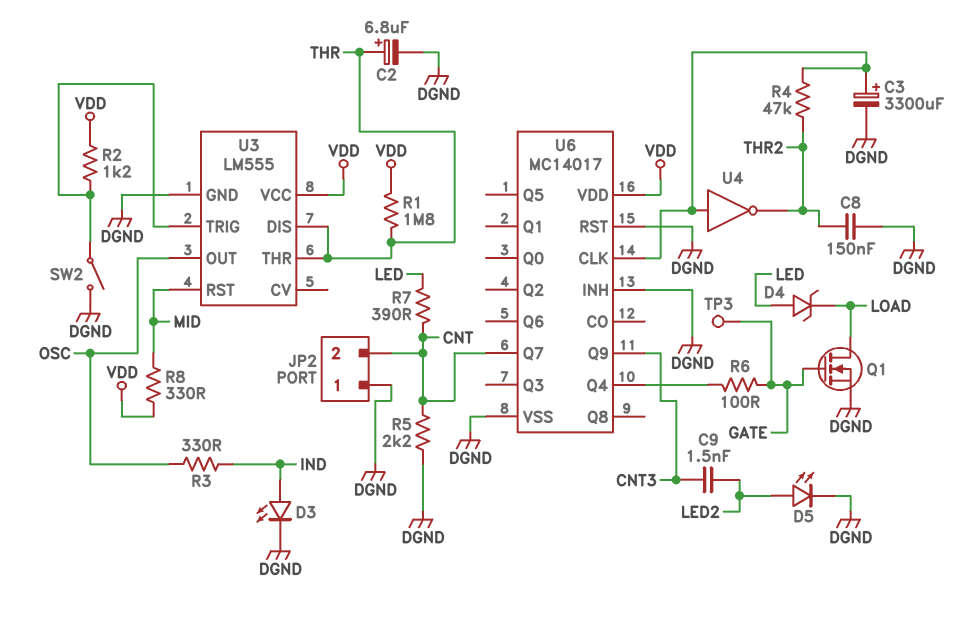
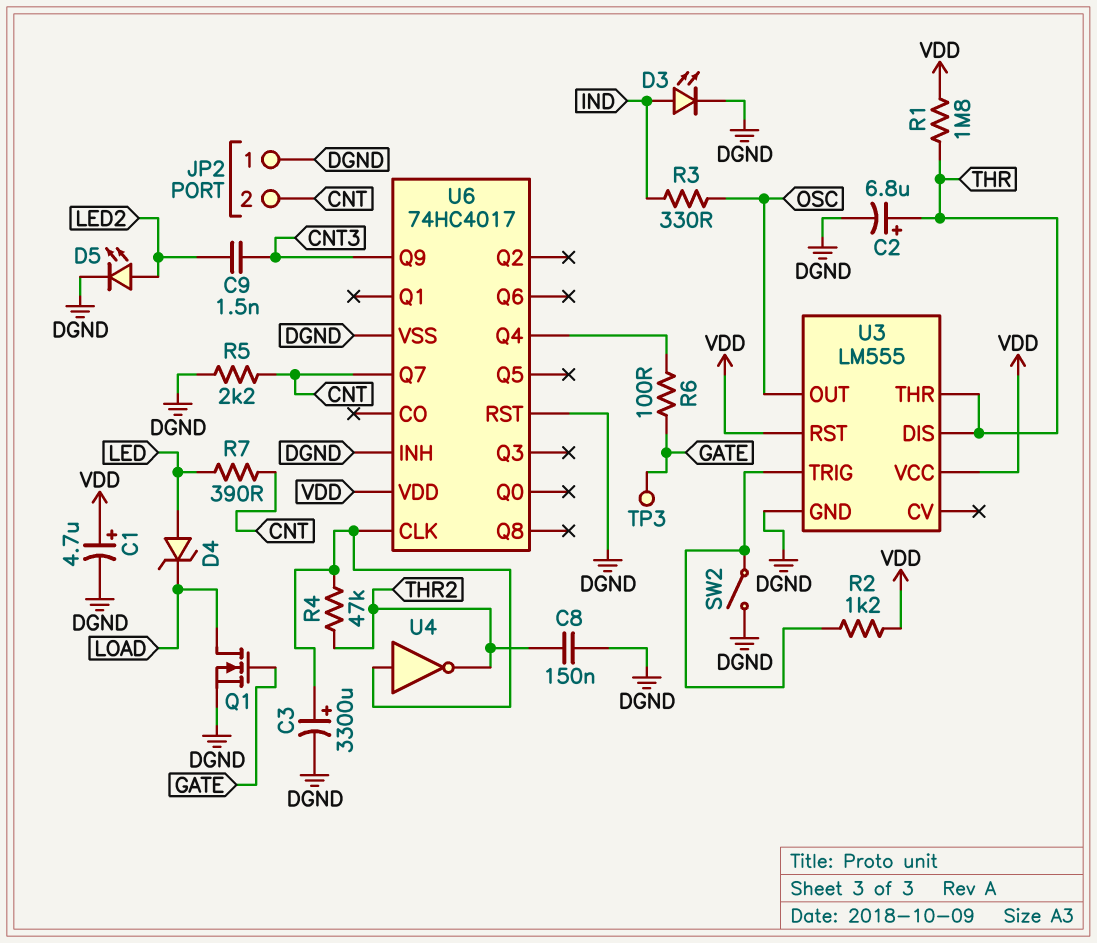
C1: none -> 4.7uF (plus VDD, minus DGND)
R8: 330 (MID, VDD) -> none
U3 pin RST: MID -> VDD
U6: MC14017 -> 74HC4017

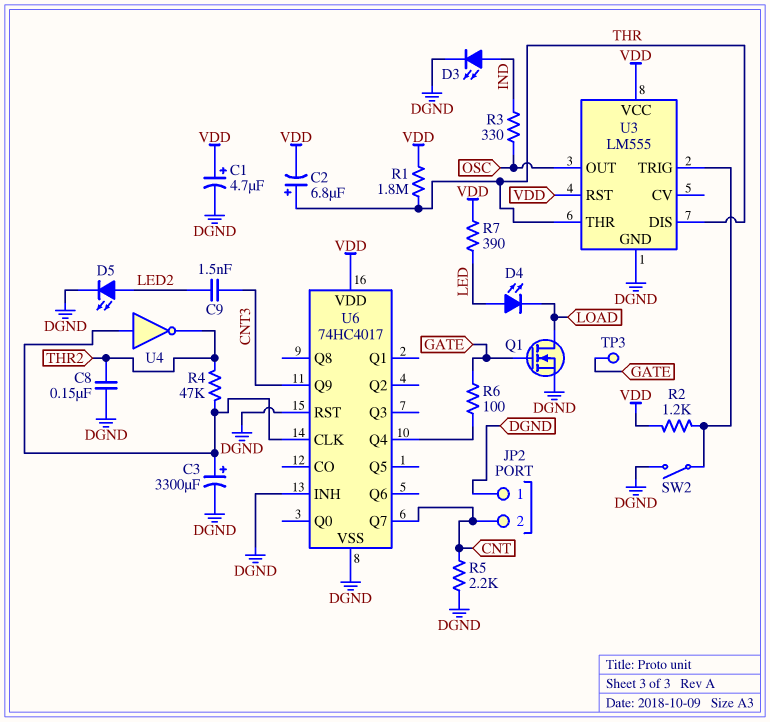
C2: 6.8uF (plus THR, minus DGND) -> 6.8uF (plus THR, minus VDD)
D4: zener (A LED, K LOAD) -> LED (A LED, K LOAD)
R7: 390 (CNT, LED) -> 390 (LED, VDD)

